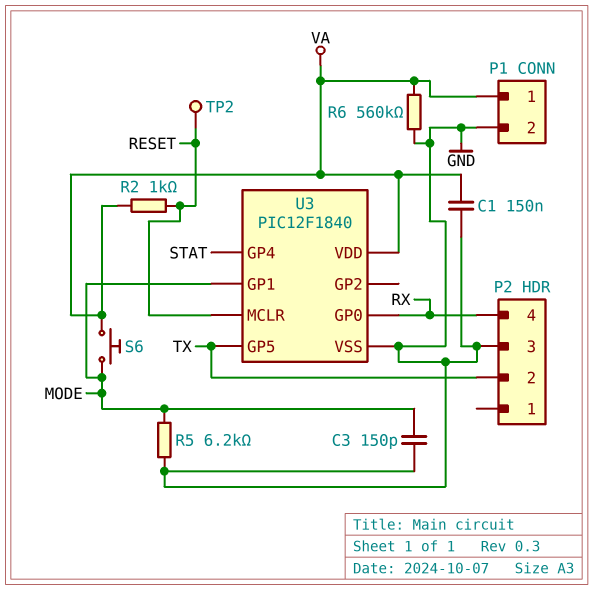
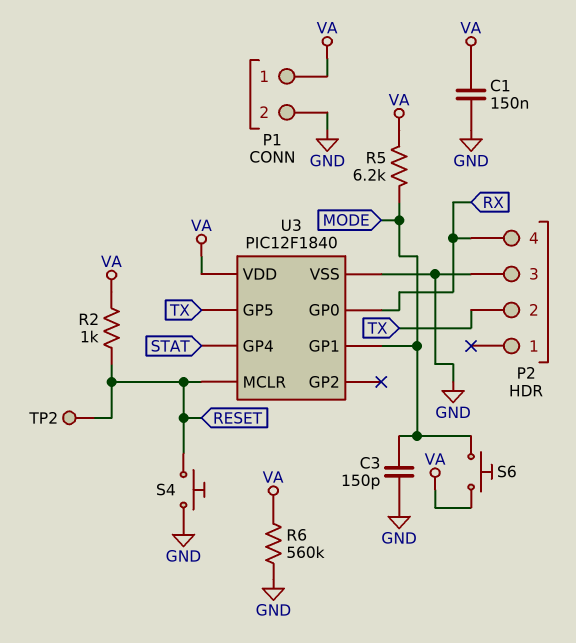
R5: 6.2k (GND, MODE) -> 6.2k (MODE, VA)
S4: none -> button (GND, RESET)

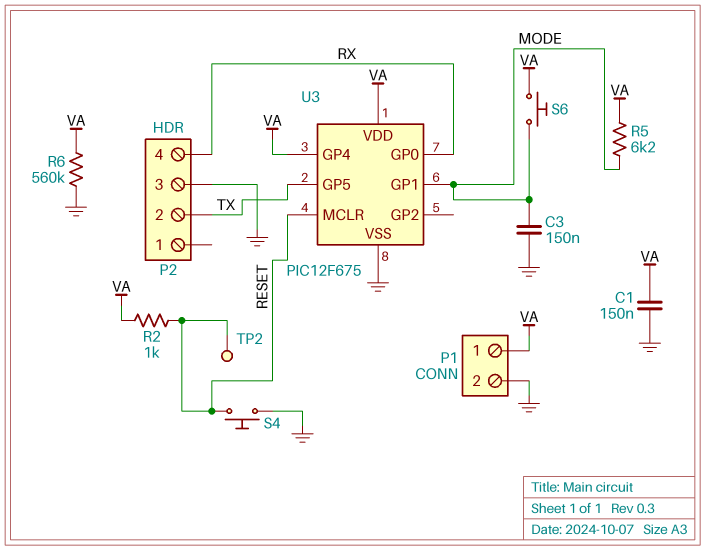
C3: 150pF (GND, MODE) -> 150nF (GND, MODE)
U3: PIC12F1840 -> PIC12F675
U3 pin GP4: STAT -> VA

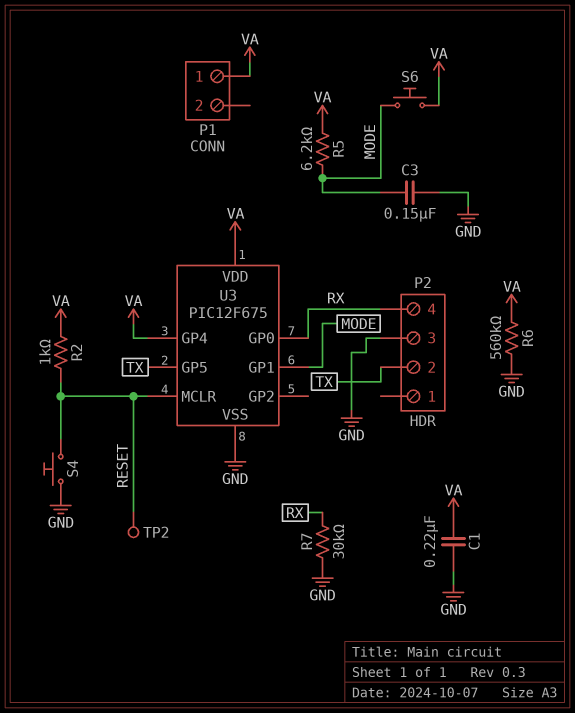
C1: 150nF (GND, VA) -> 220nF (GND, VA)
P1 pin 2: GND -> none
R7: none -> 30k (GND, RX)

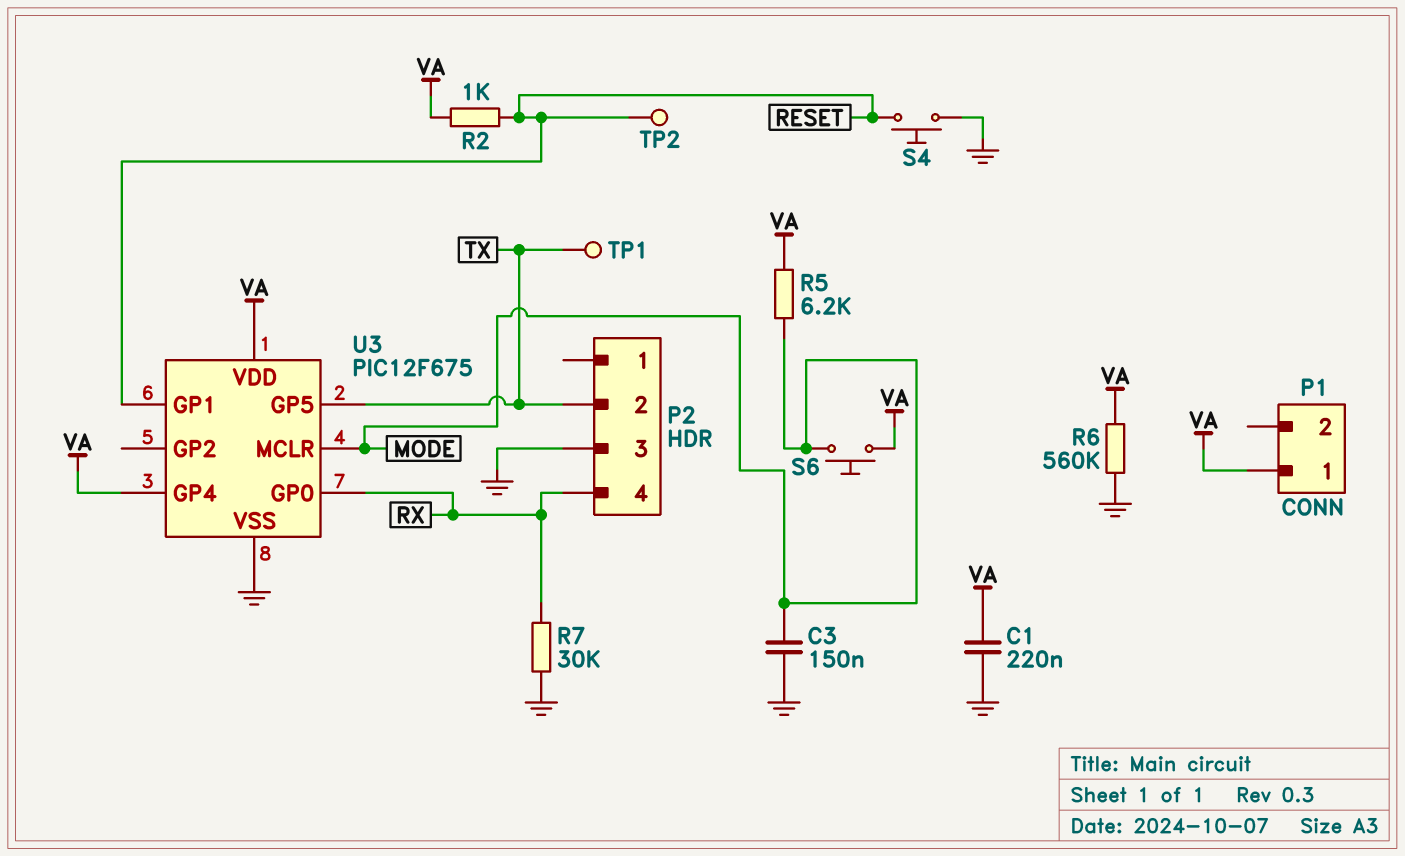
TP1: none -> test point (TX)
U3 pin GP1: MODE -> RESET
U3 pin MCLR: RESET -> MODE

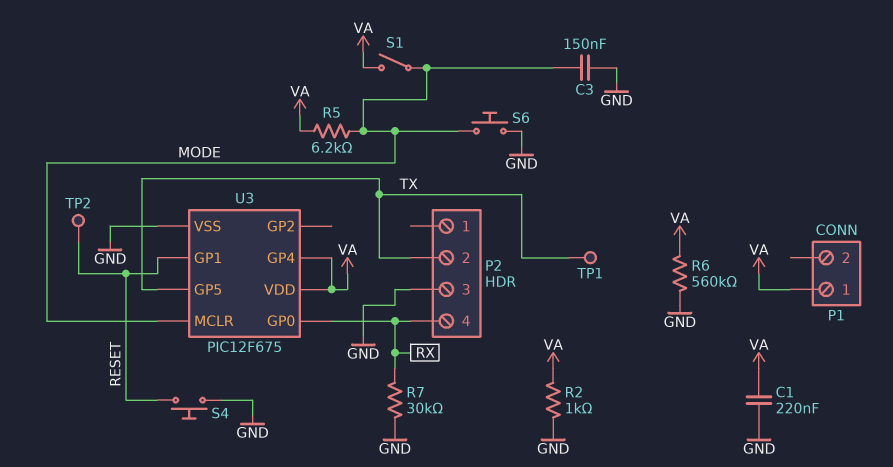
R2: 1k (RESET, VA) -> 1k (GND, VA)
S1: none -> switch (MODE, VA)
S6: button (MODE, VA) -> button (GND, MODE)

